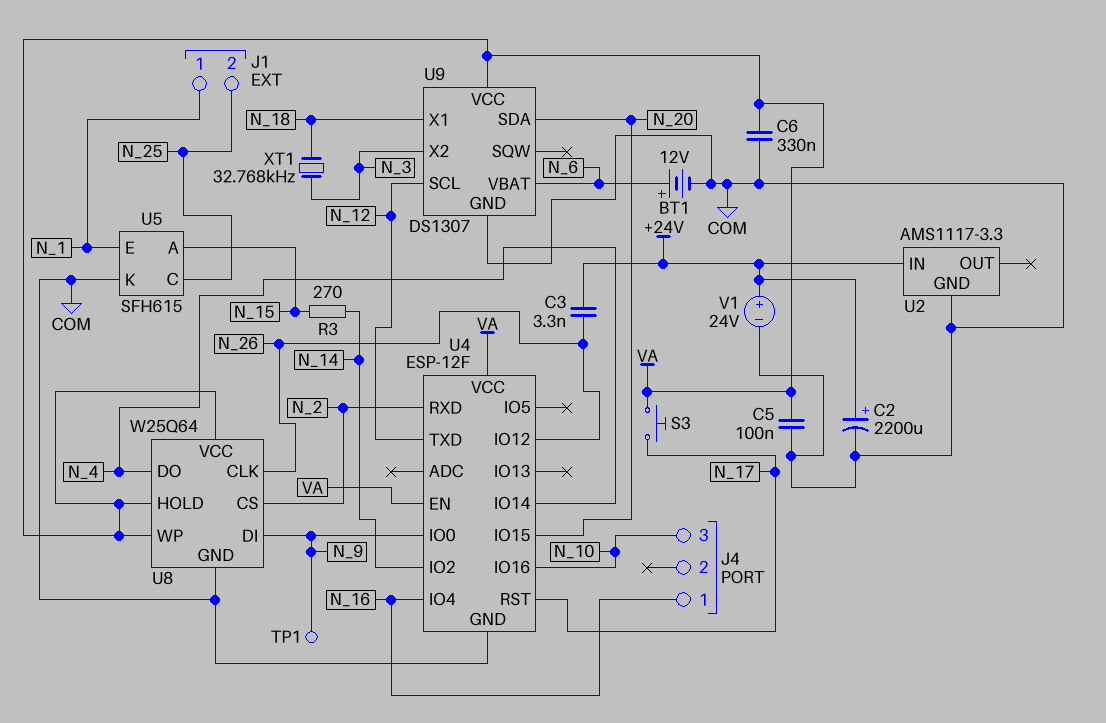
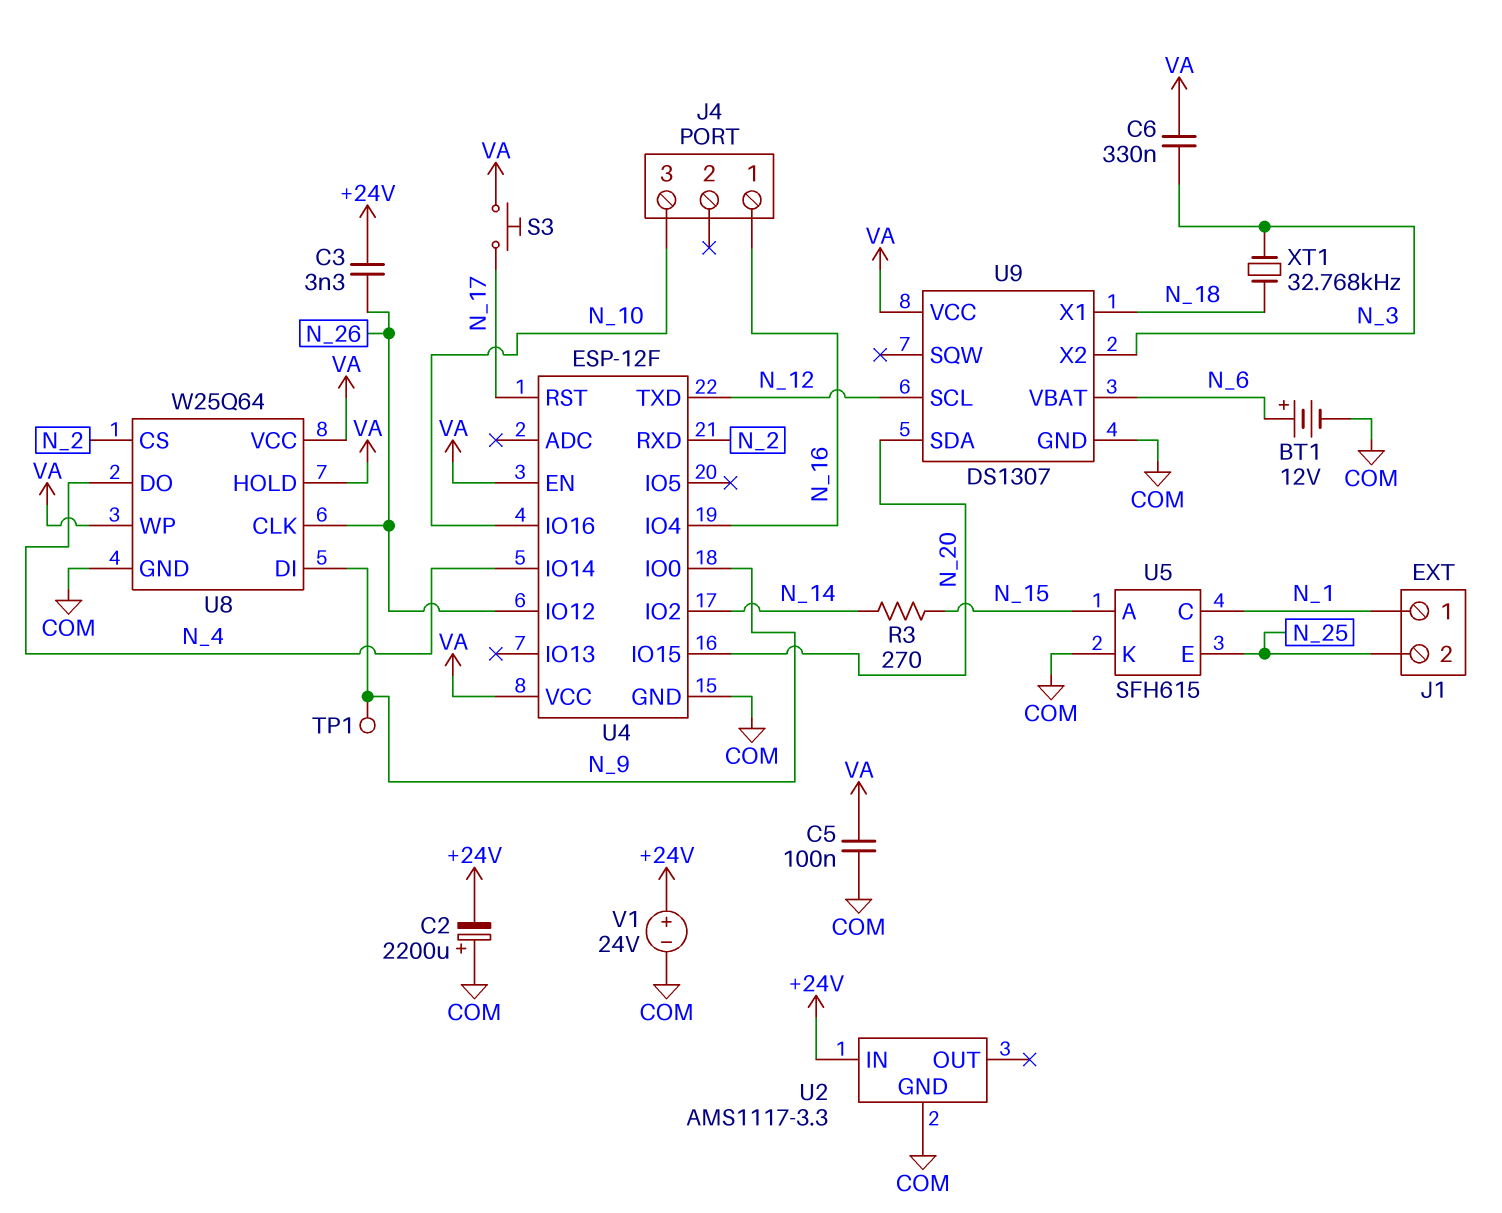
C2: 2200uF (plus +24V, minus COM) -> 2200uF (plus COM, minus +24V)
C6: 330nF (COM, VA) -> 330nF (N_3, VA)
U5 pin C: N_25 -> N_1
U5 pin E: N_1 -> N_25

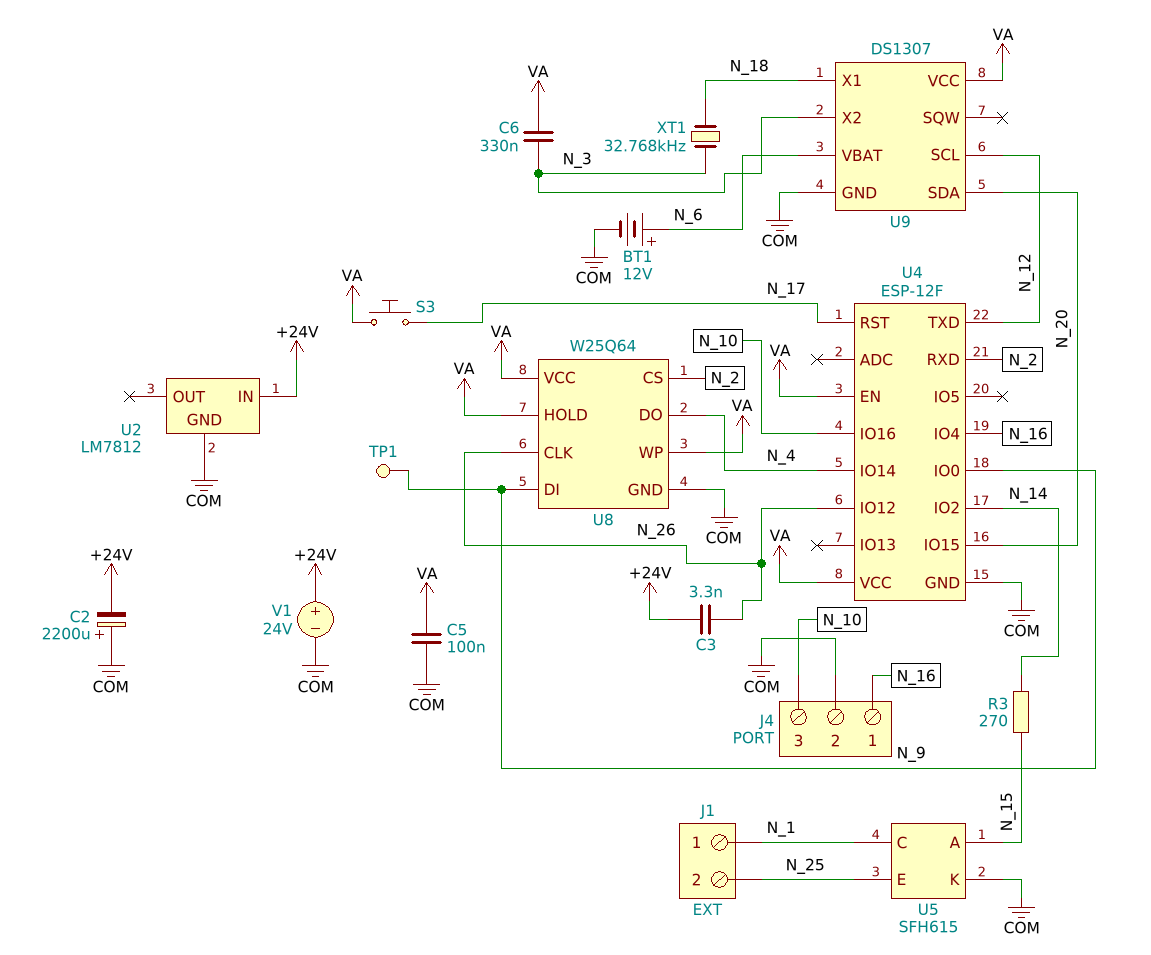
J4 pin 2: none -> COM
U2: AMS1117-3.3 -> LM7812

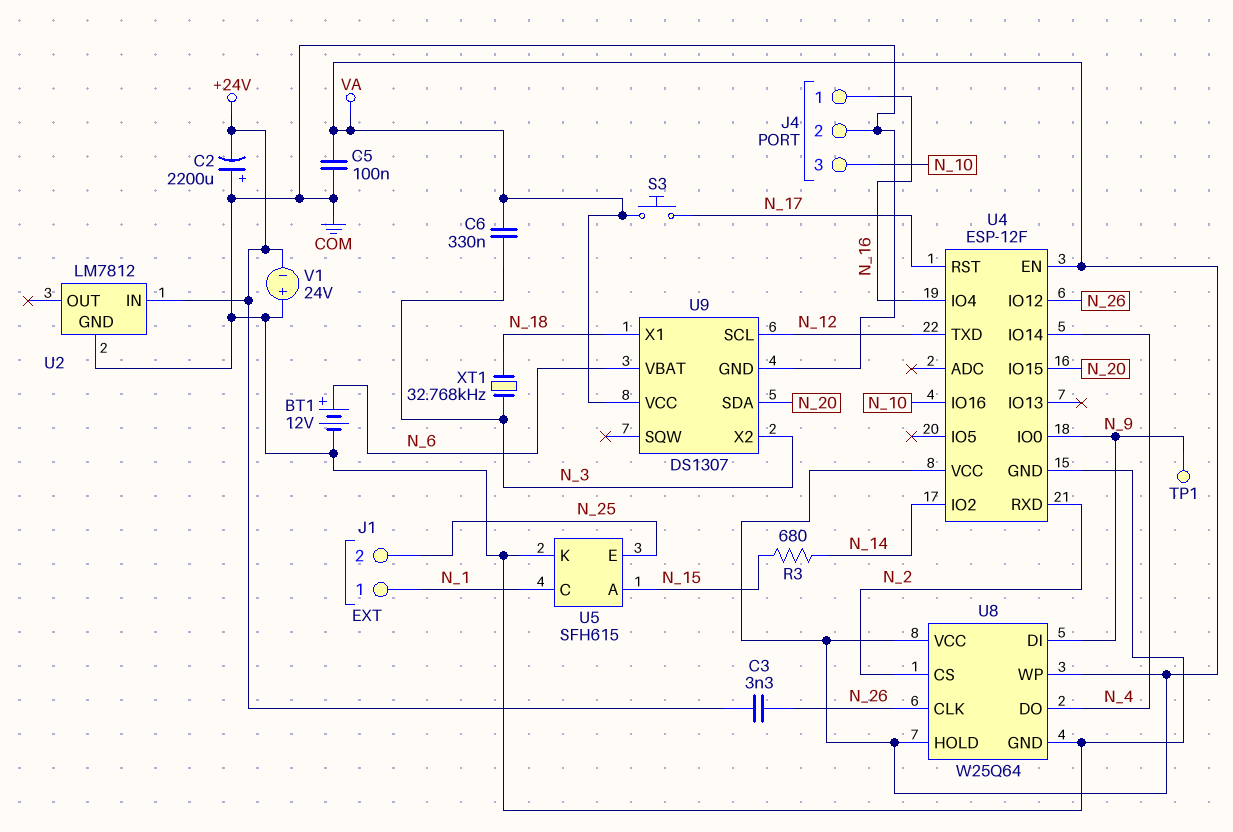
R3: 270 (N_14, N_15) -> 680 (N_14, N_15)
V1: 24V (plus +24V, minus COM) -> 24V (plus COM, minus +24V)

